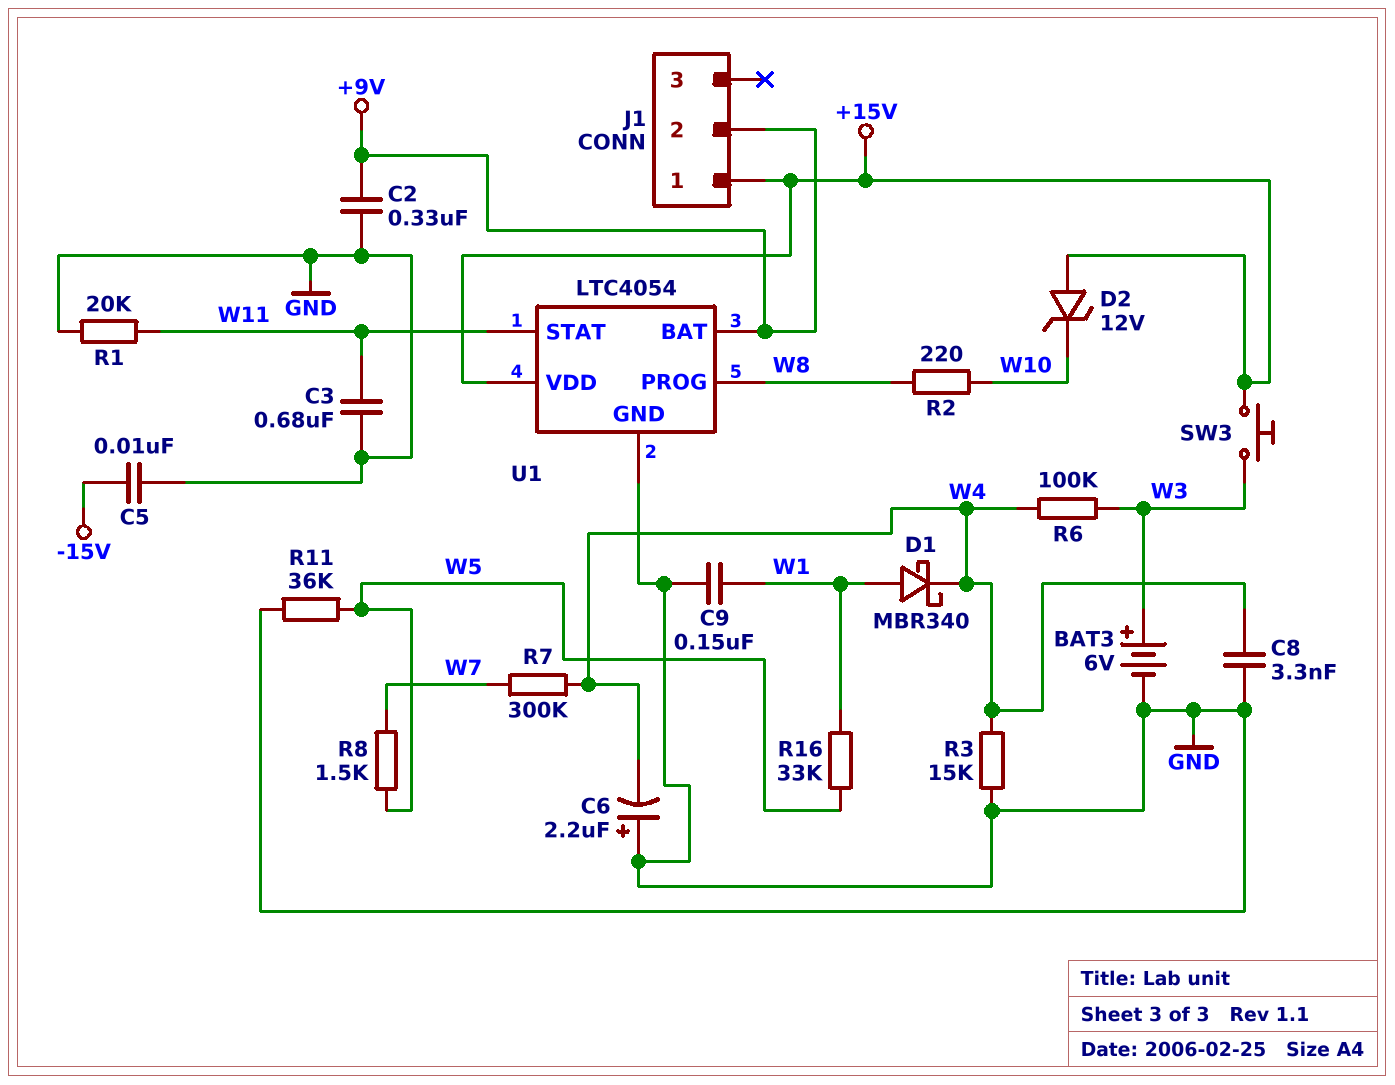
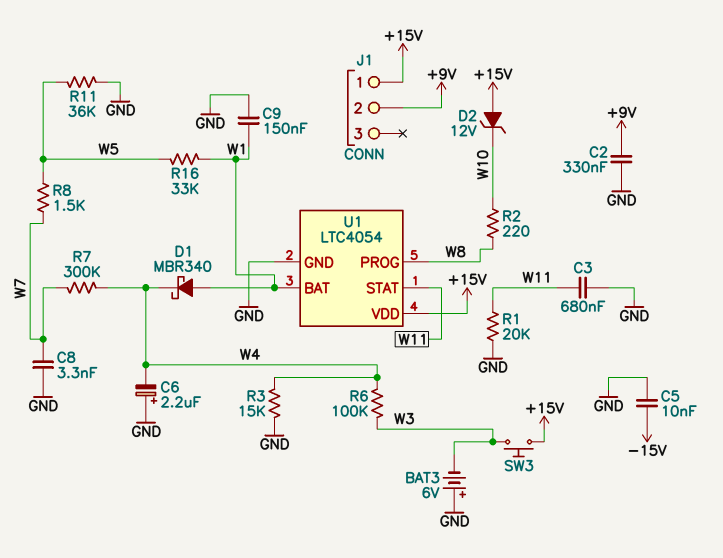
BAT3: 6V (plus W3, minus GND) -> 6V (plus GND, minus W3)
C8: 3.3nF (GND, W4) -> 3.3nF (GND, W7)
U1 pin BAT: +9V -> W1

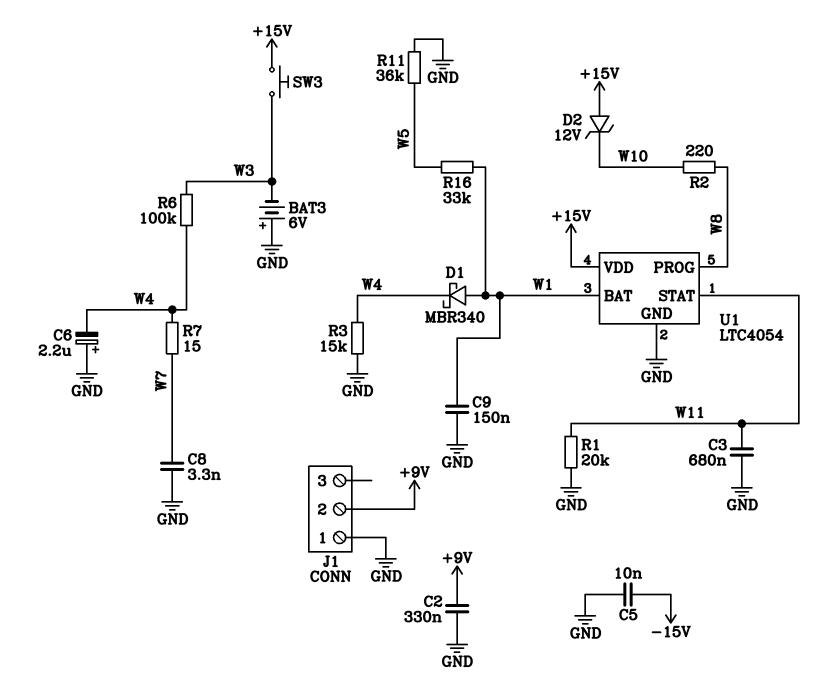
J1 pin 1: +15V -> GND
R7: 300k (W4, W7) -> 15 (W4, W7)
R8: 1.5k (W5, W7) -> none

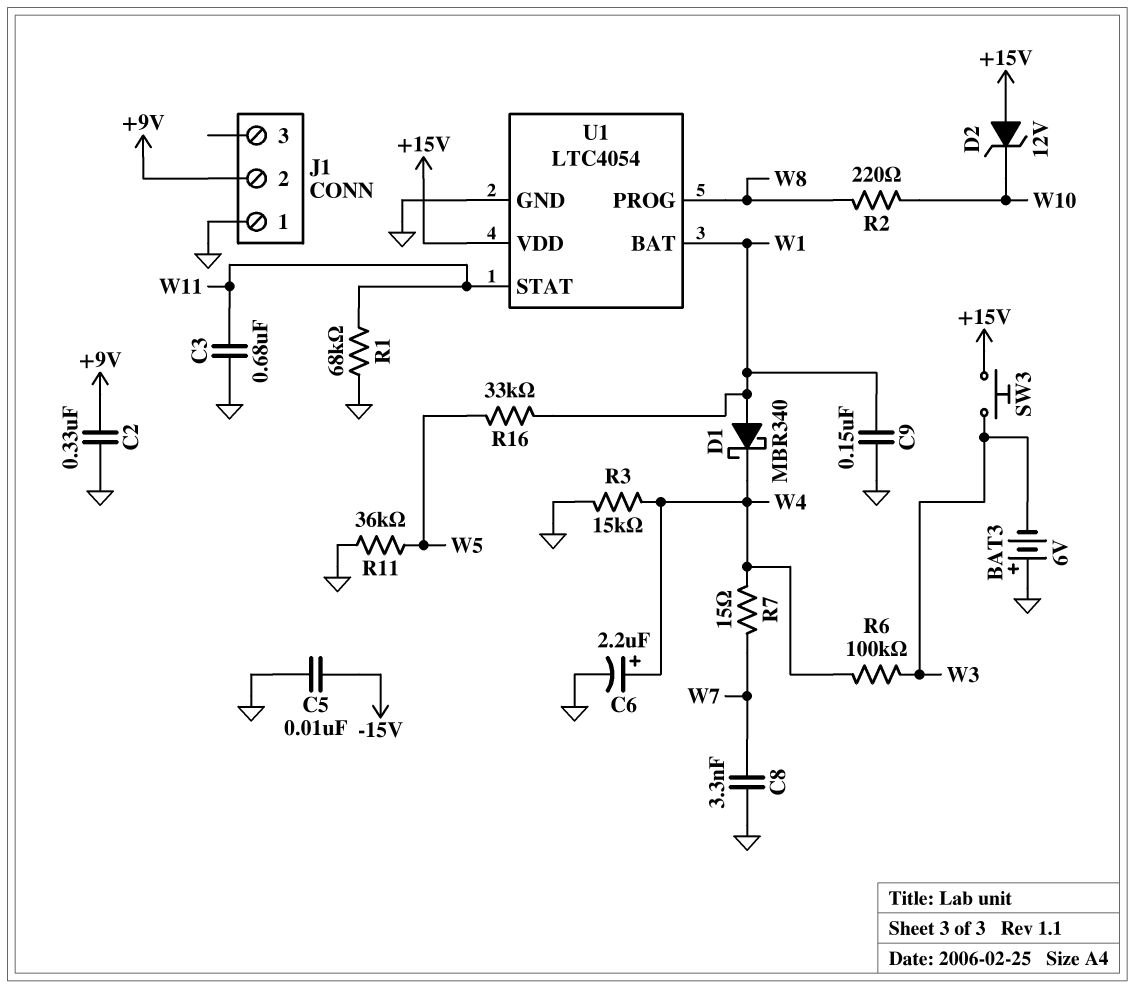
C6: 2.2uF (plus GND, minus W4) -> 2.2uF (plus W4, minus GND)
R1: 20k (GND, W11) -> 68k (GND, W11)

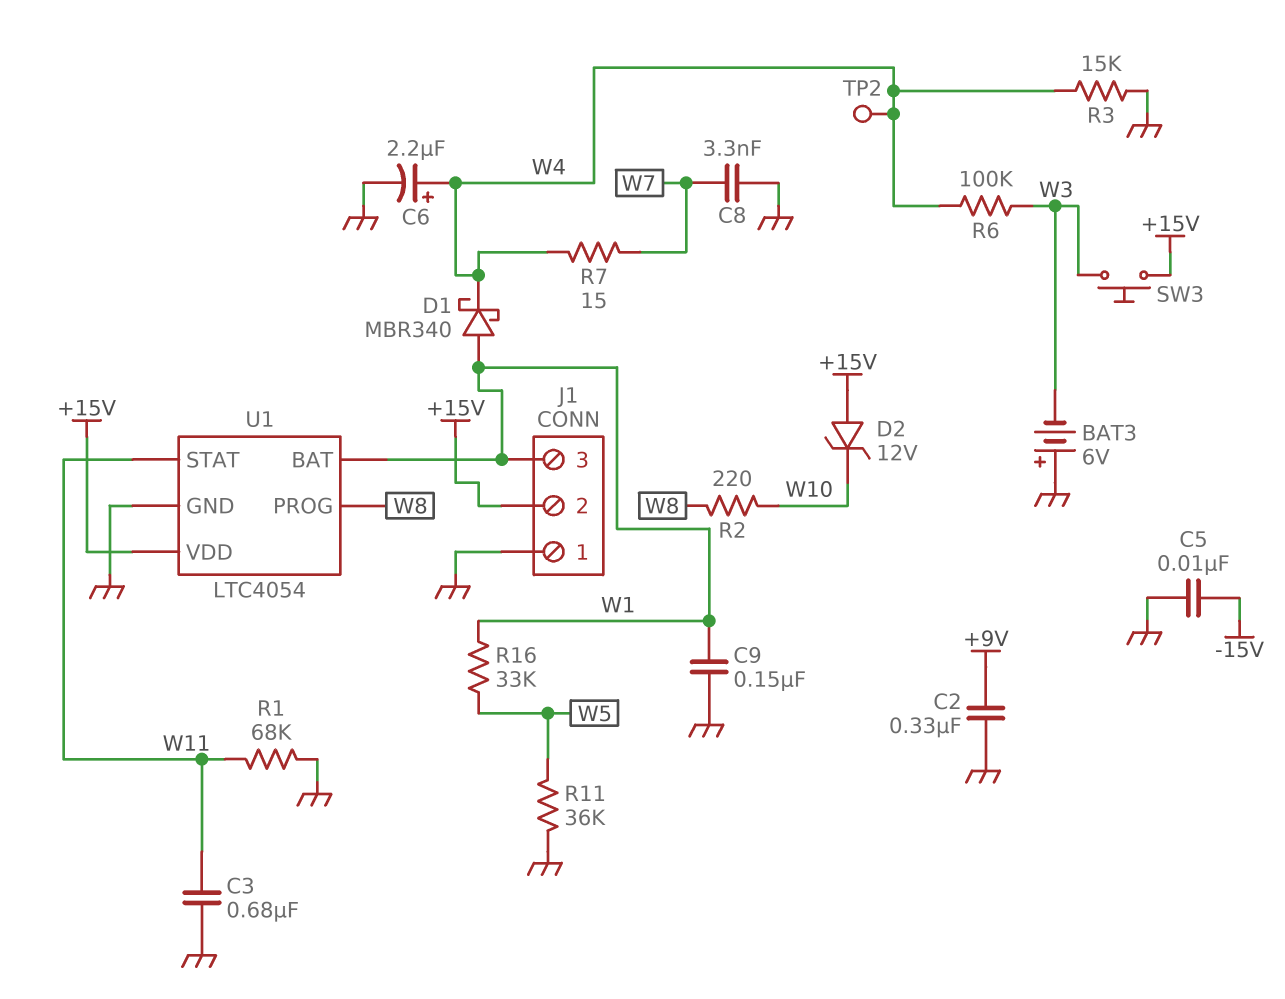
J1 pin 2: +9V -> +15V
J1 pin 3: none -> W1
TP2: none -> test point (W4)

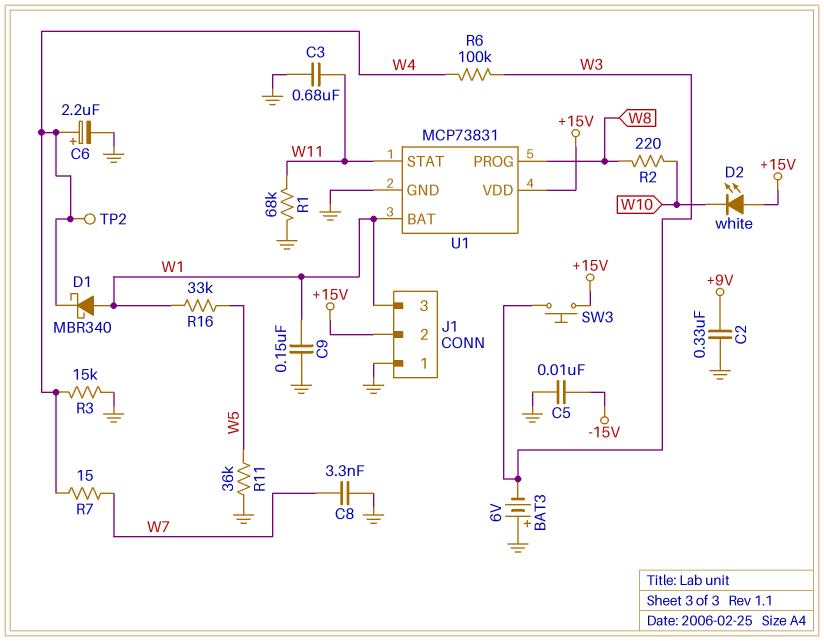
D2: zener 12V (A +15V, K W10) -> LED white (A +15V, K W10)
U1: LTC4054 -> MCP73831

